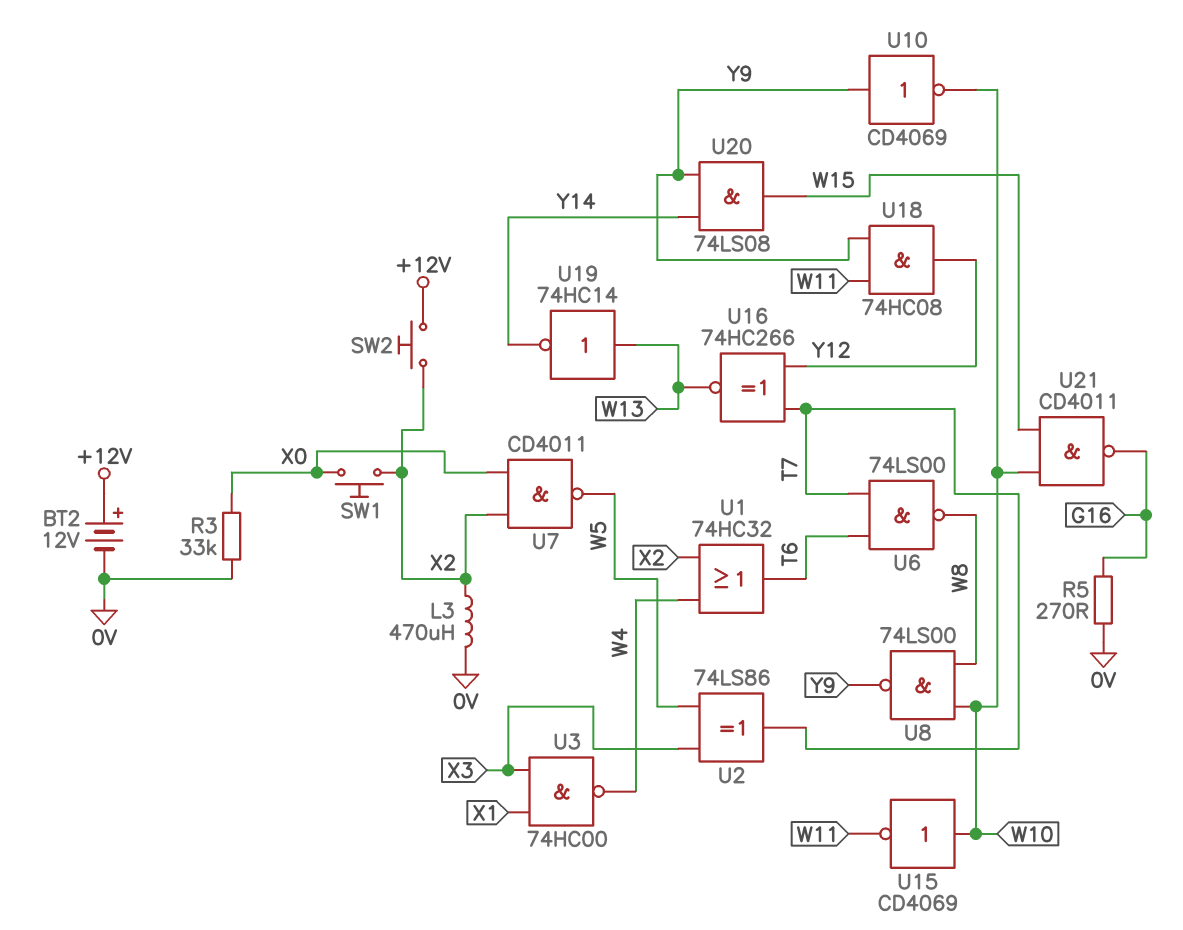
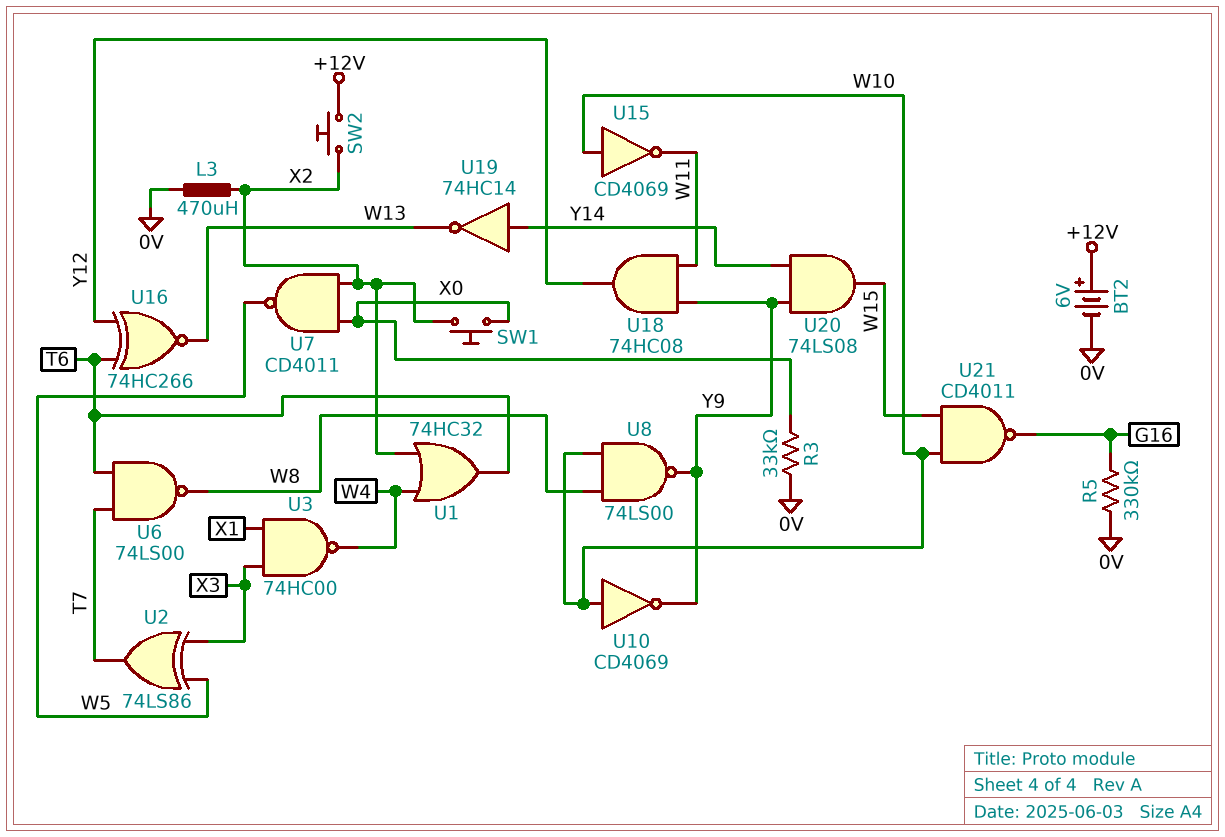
BT2: 12V (plus +12V, minus 0V) -> 6V (plus +12V, minus 0V)
R5: 270 (0V, G16) -> 330k (0V, G16)
U10: NOT CD4069 (in Y9, out W10) -> NOT CD4069 (in W10, out Y9)
U16: XNOR 74HC266 (in T7, in Y12, out W13) -> XNOR 74HC266 (in T6, in Y12, out W13)
U19: NOT 74HC14 (in W13, out Y14) -> NOT 74HC14 (in Y14, out W13)

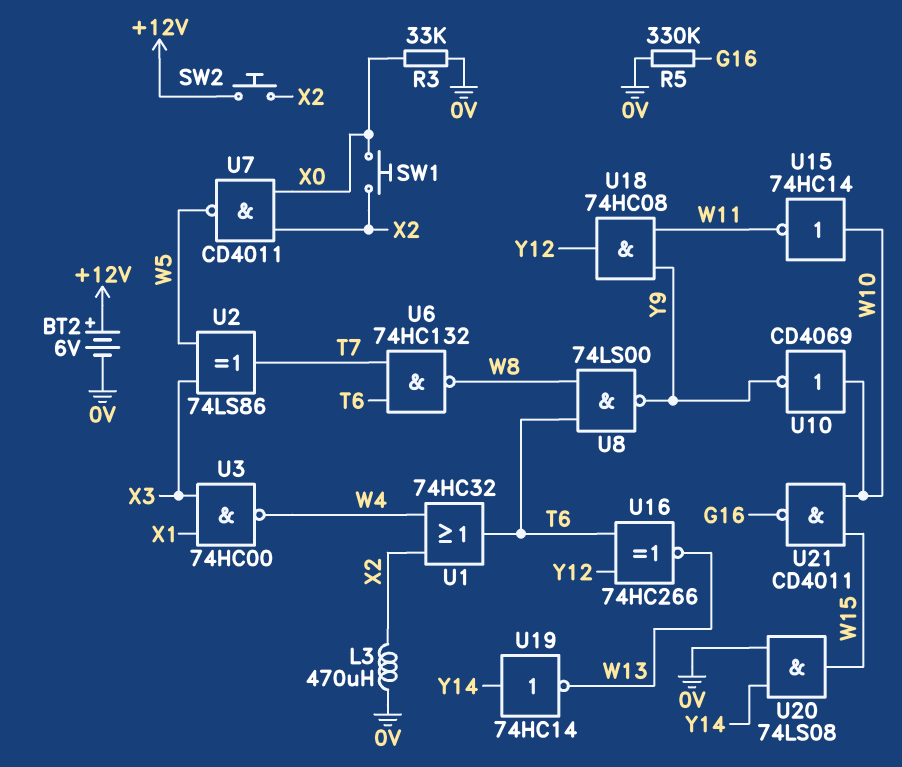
U6: NAND 74LS00 (in T6, in T7, out W8) -> NAND 74HC132 (in T6, in T7, out W8)
U8: NAND 74LS00 (in W8, in W10, out Y9) -> NAND 74LS00 (in T6, in W8, out Y9)
U15: NOT CD4069 (in W10, out W11) -> NOT 74HC14 (in W10, out W11)
U20: AND 74LS08 (in Y9, in Y14, out W15) -> AND 74LS08 (in 0V, in Y14, out W15)

